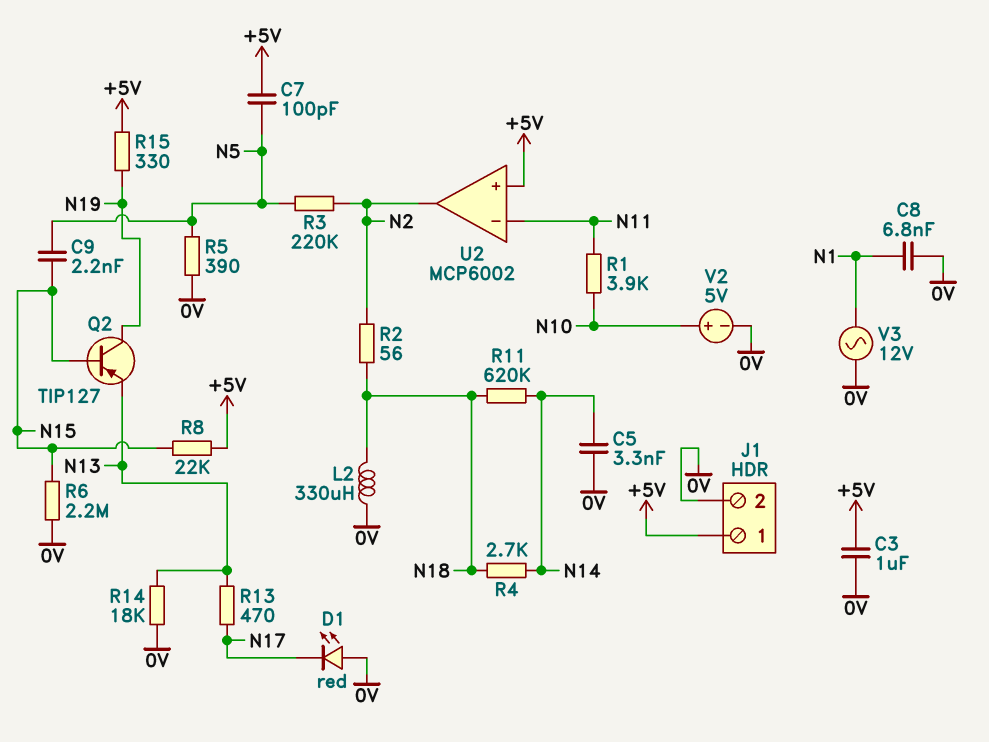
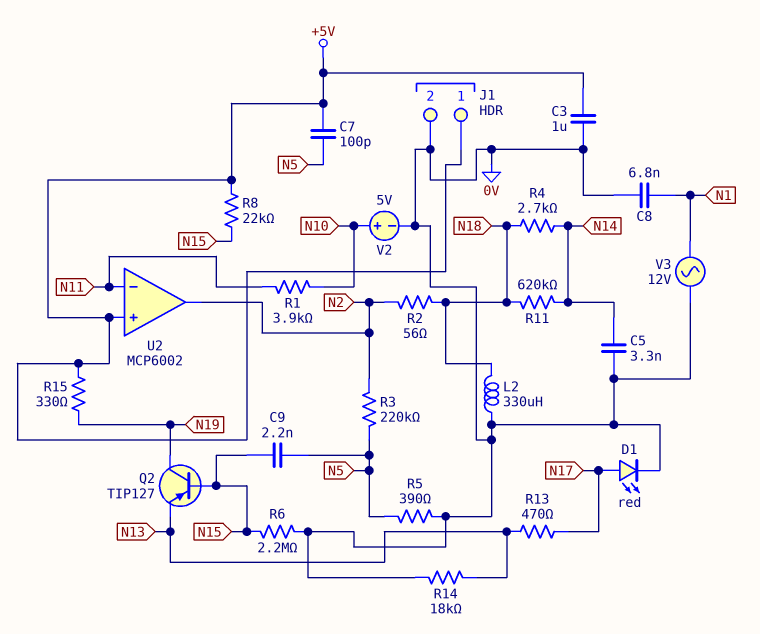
D1: LED red (A 0V, K N17) -> LED red (A N17, K 0V)

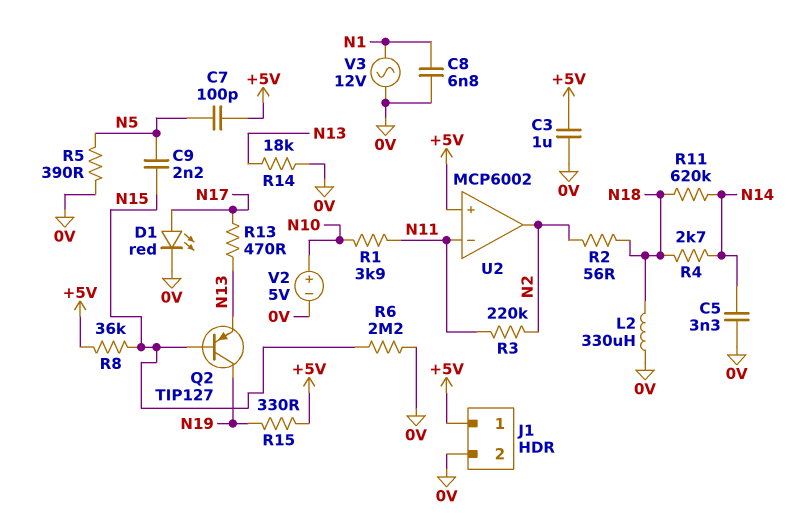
R3: 220k (N2, N5) -> 220k (N2, N11)
R8: 22k (+5V, N15) -> 36k (+5V, N15)

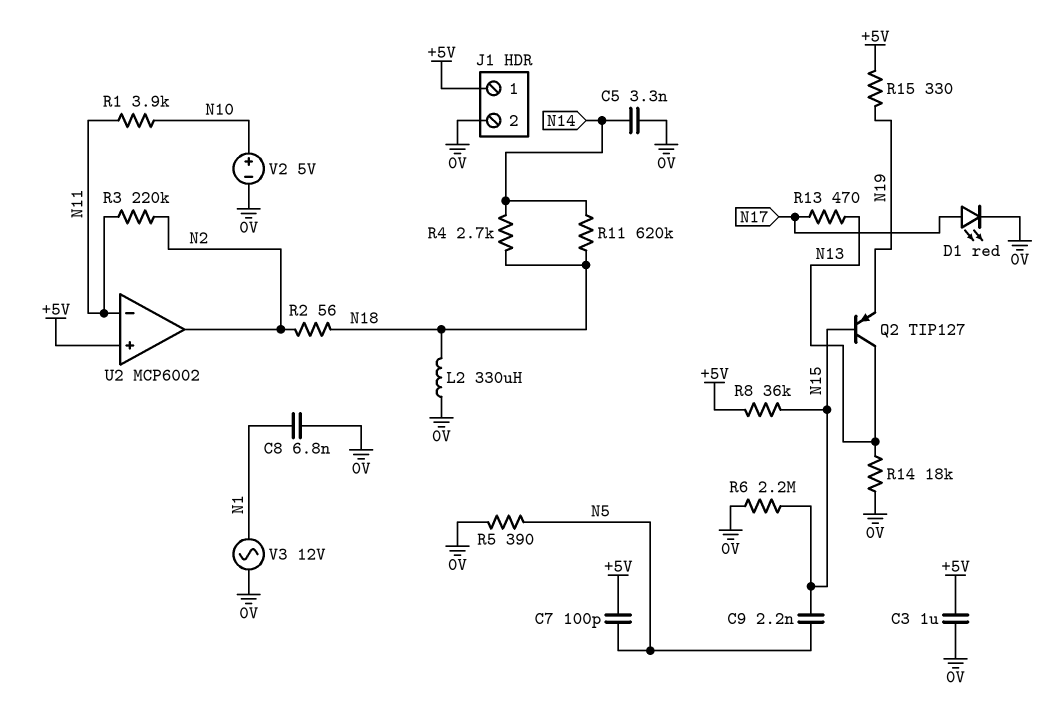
Q2: PNP TIP127 (B N15, C N19, E N13) -> PNP TIP127 (B N15, C N13, E N19)

